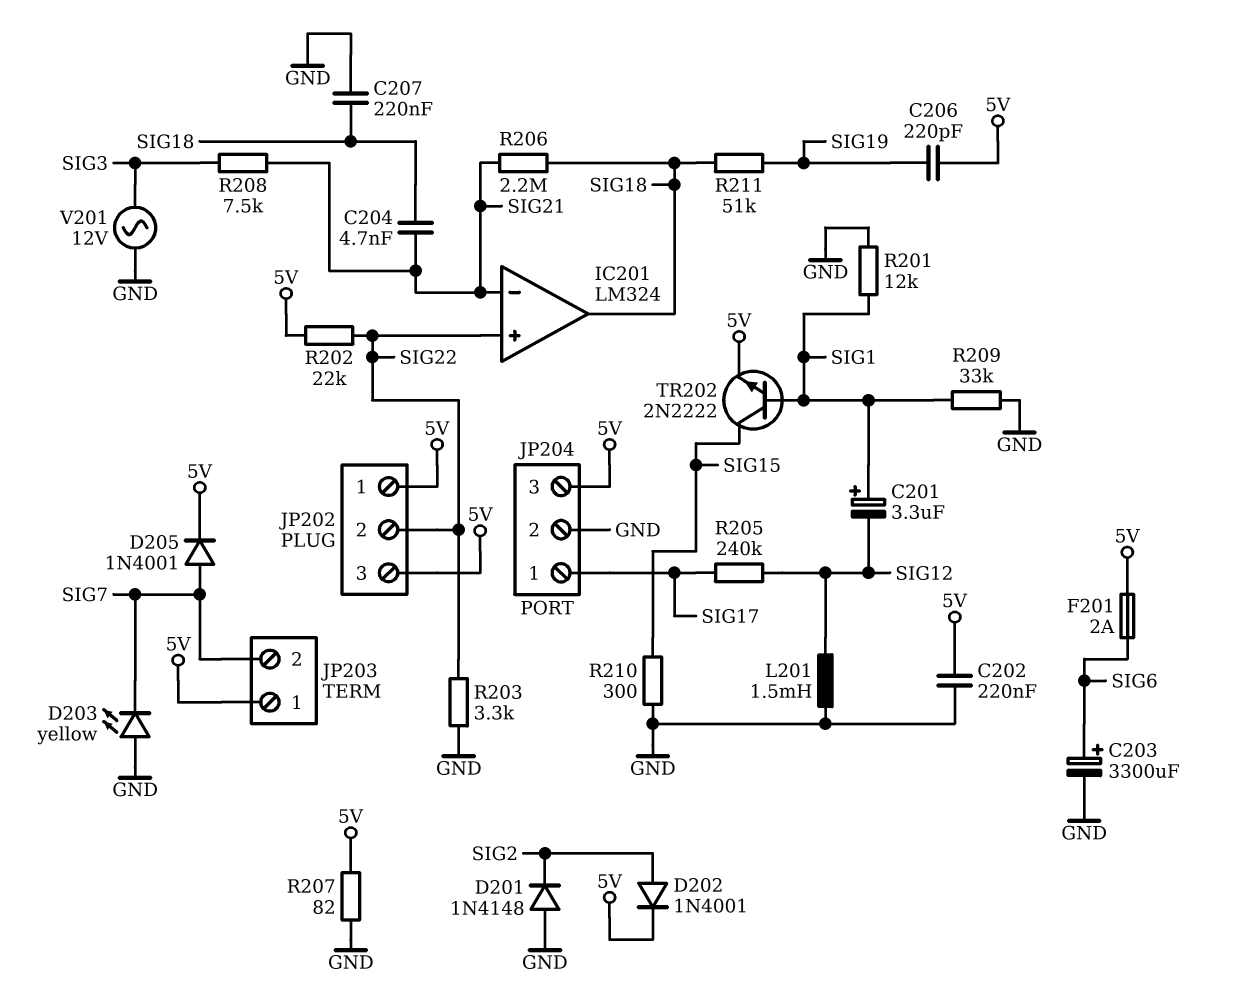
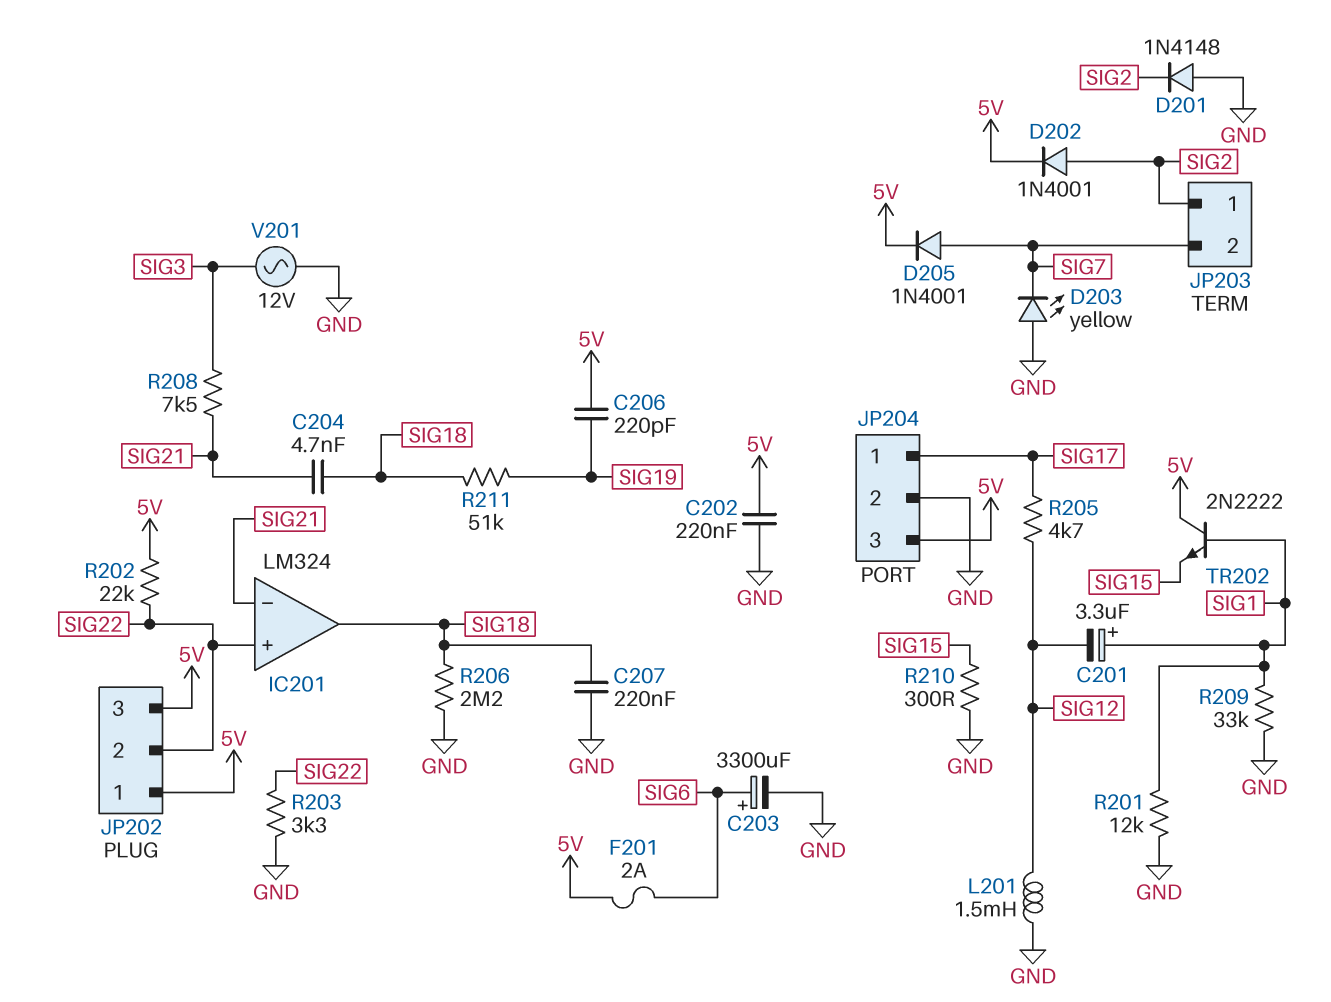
JP203 pin 1: 5V -> SIG2
R205: 240k (SIG12, SIG17) -> 4.7k (SIG12, SIG17)
R206: 2.2M (SIG18, SIG21) -> 2.2M (GND, SIG18)
R207: 82 (5V, GND) -> none
TR202: NPN 2N2222 (B SIG1, C SIG15, E 5V) -> NPN 2N2222 (B SIG1, C 5V, E SIG15)

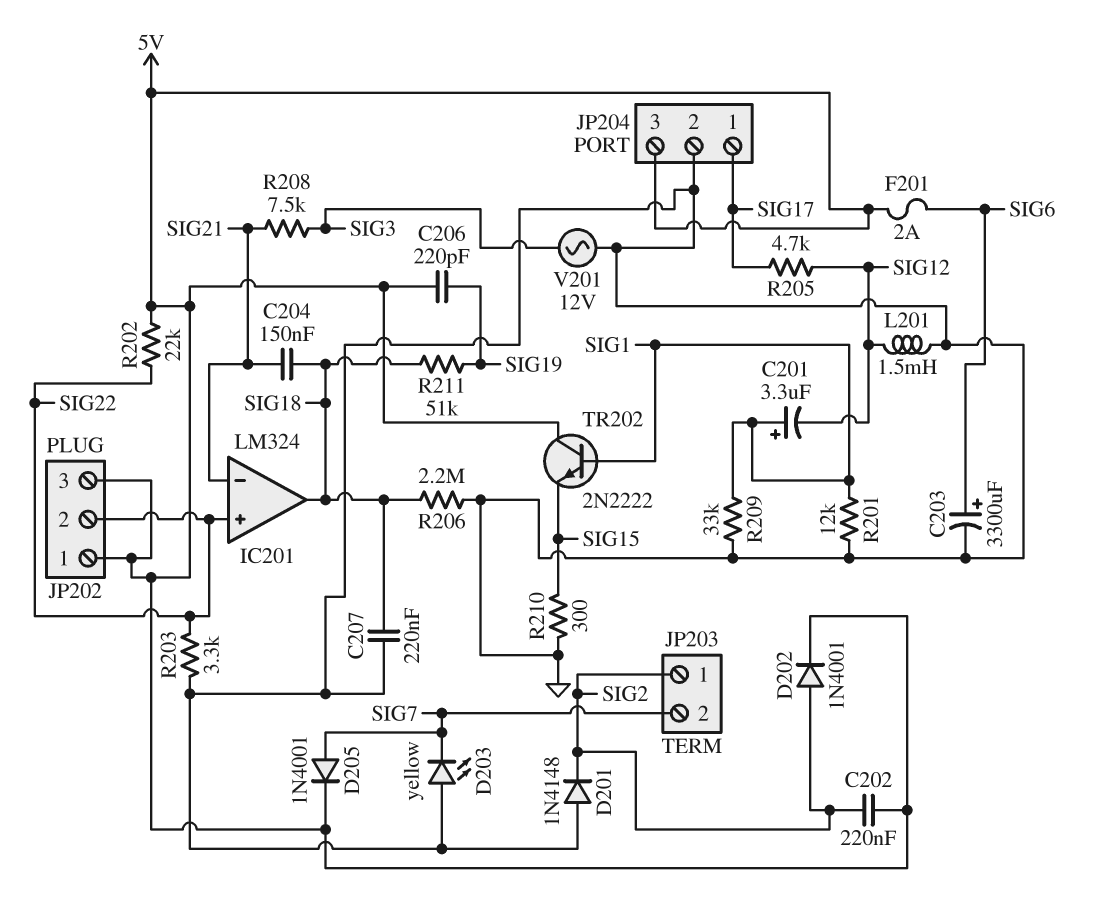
C202: 220nF (5V, GND) -> 220nF (5V, SIG2)
C204: 4.7nF (SIG18, SIG21) -> 150nF (SIG18, SIG21)

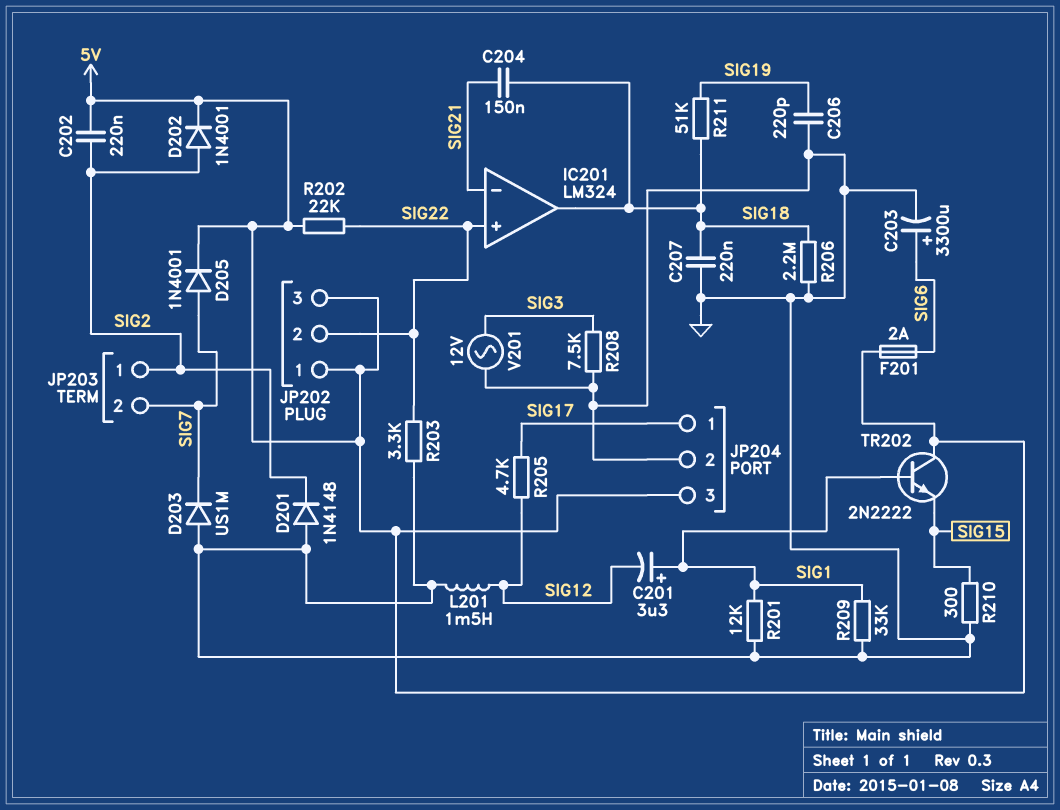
C206: 220pF (5V, SIG19) -> 220pF (GND, SIG19)
D203: LED yellow (A GND, K SIG7) -> diode US1M (A GND, K SIG7)
R208: 7.5k (SIG3, SIG21) -> 7.5k (GND, SIG3)

